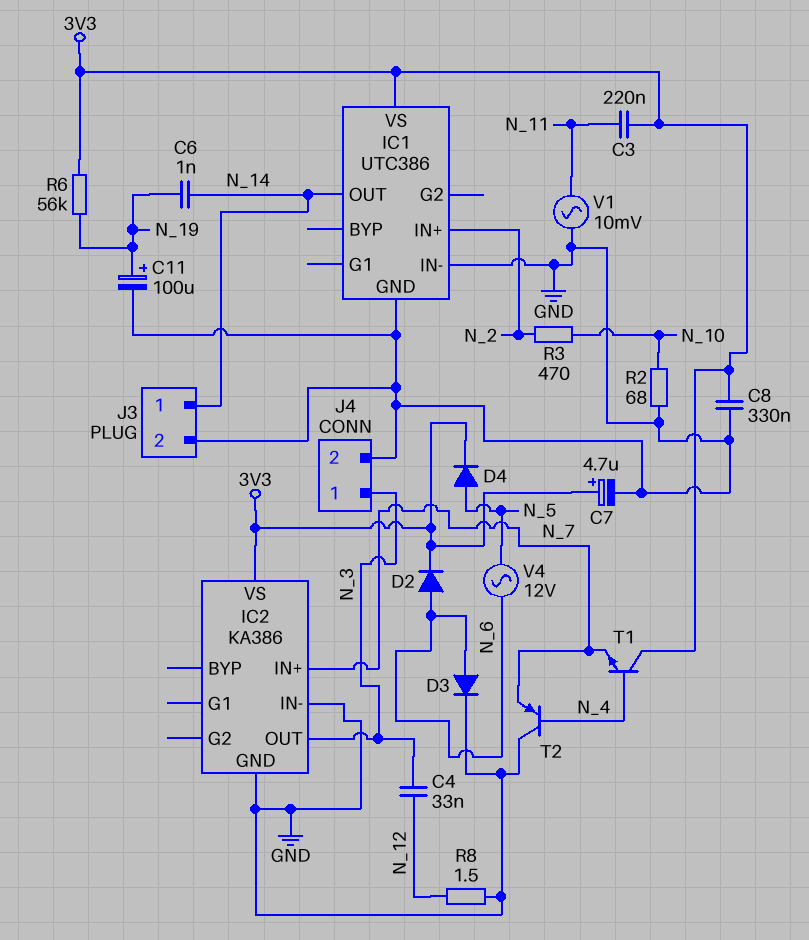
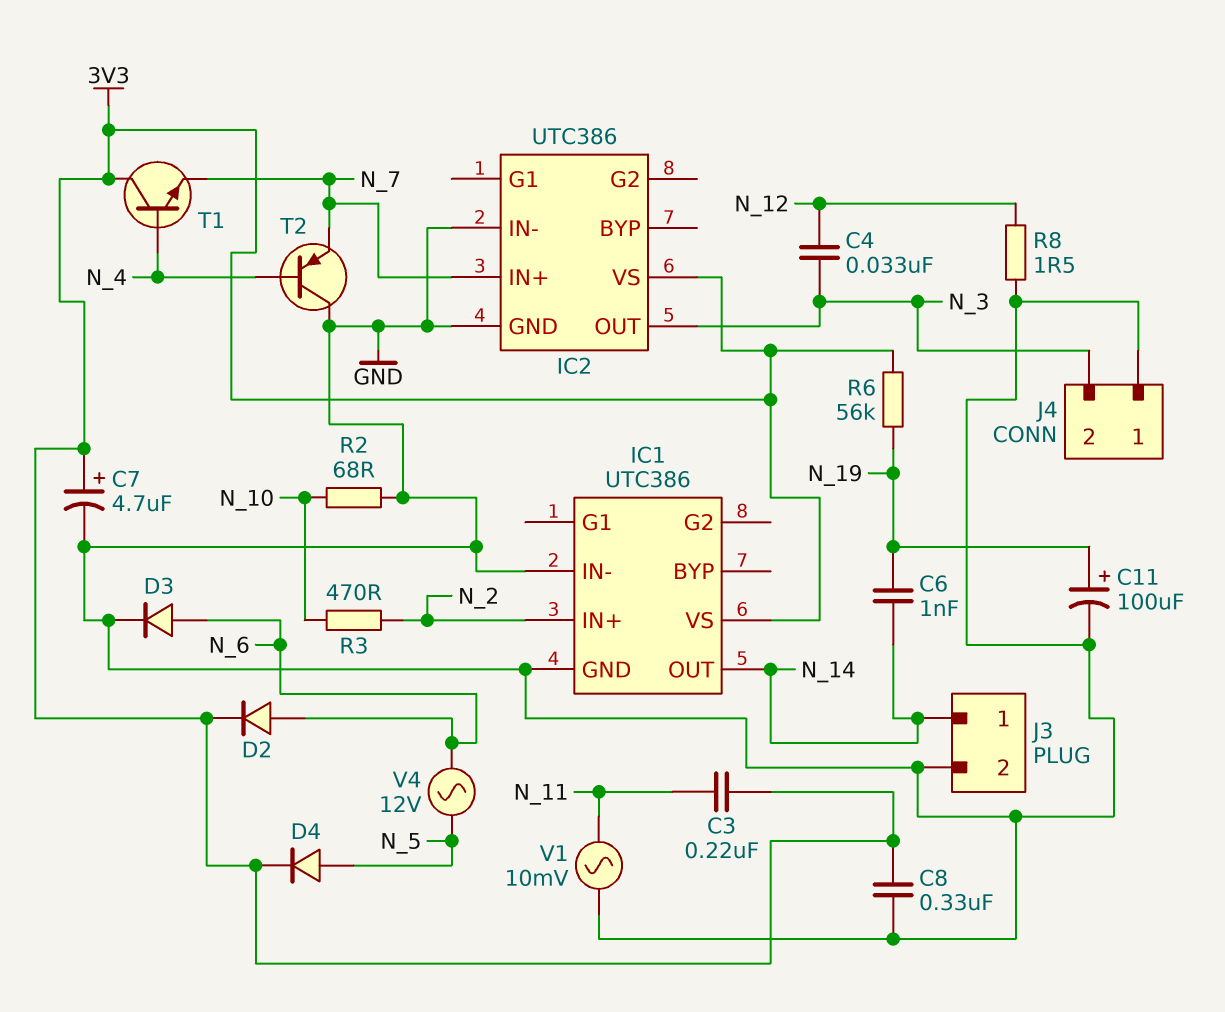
IC2: KA386 -> UTC386
J4 pin 1: N_3 -> GND
J4 pin 2: GND -> N_3

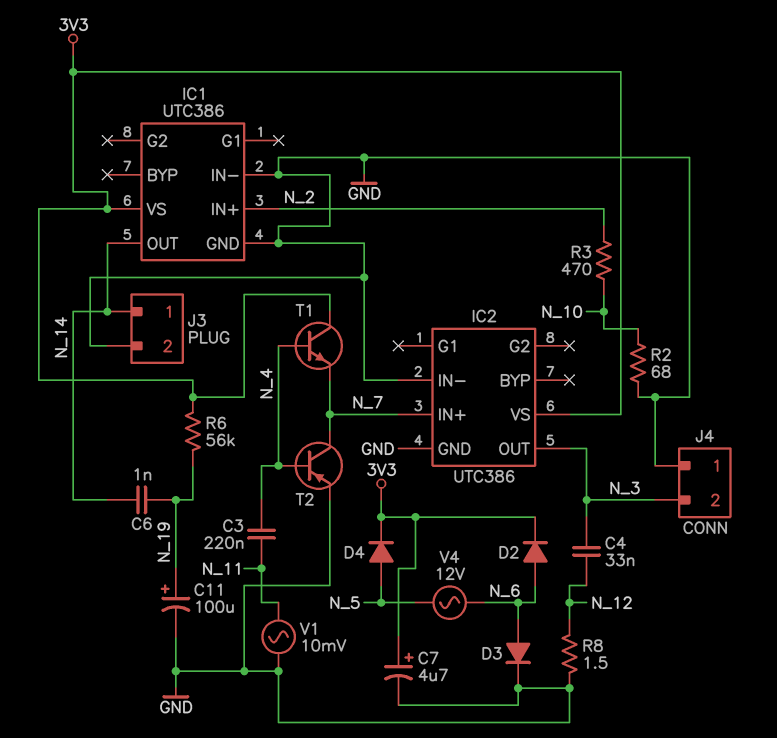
C3: 220nF (3V3, N_11) -> 220nF (N_4, N_11)
C8: 330nF (3V3, GND) -> none
T2: PNP (B N_4, C GND, E N_7) -> PNP (B N_4, C N_7, E GND)

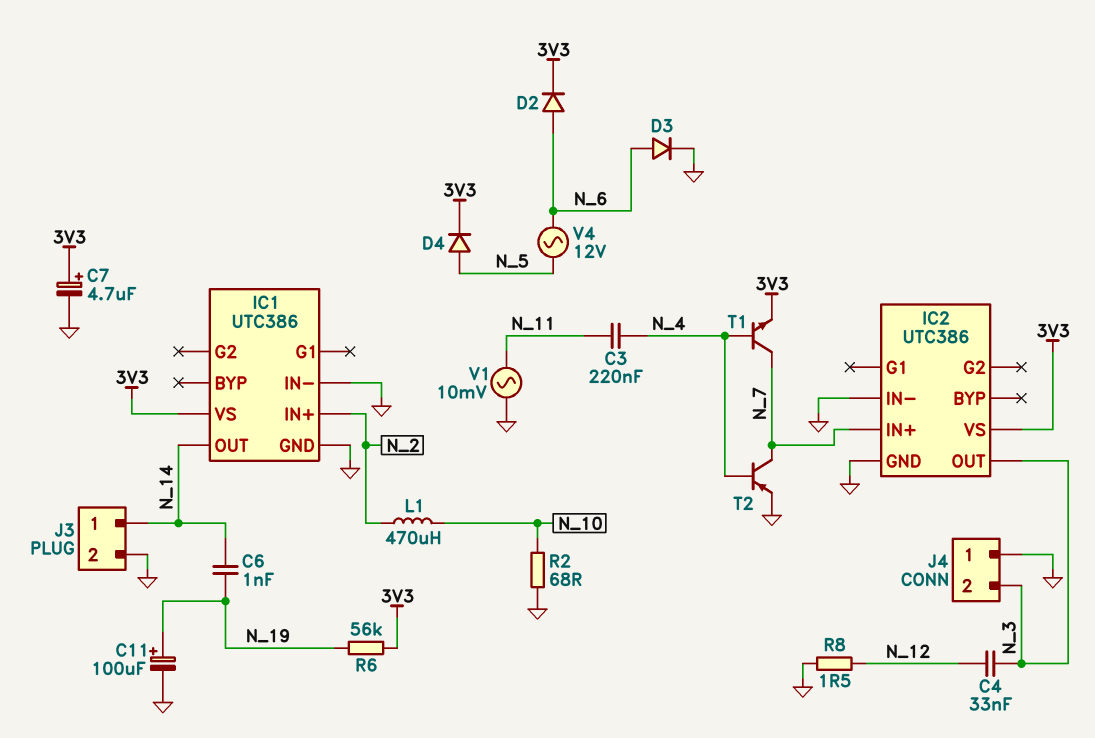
L1: none -> 470uH (N_2, N_10)
R3: 470 (N_2, N_10) -> none
T1: NPN (B N_4, C 3V3, E N_7) -> NPN (B N_4, C N_7, E 3V3)

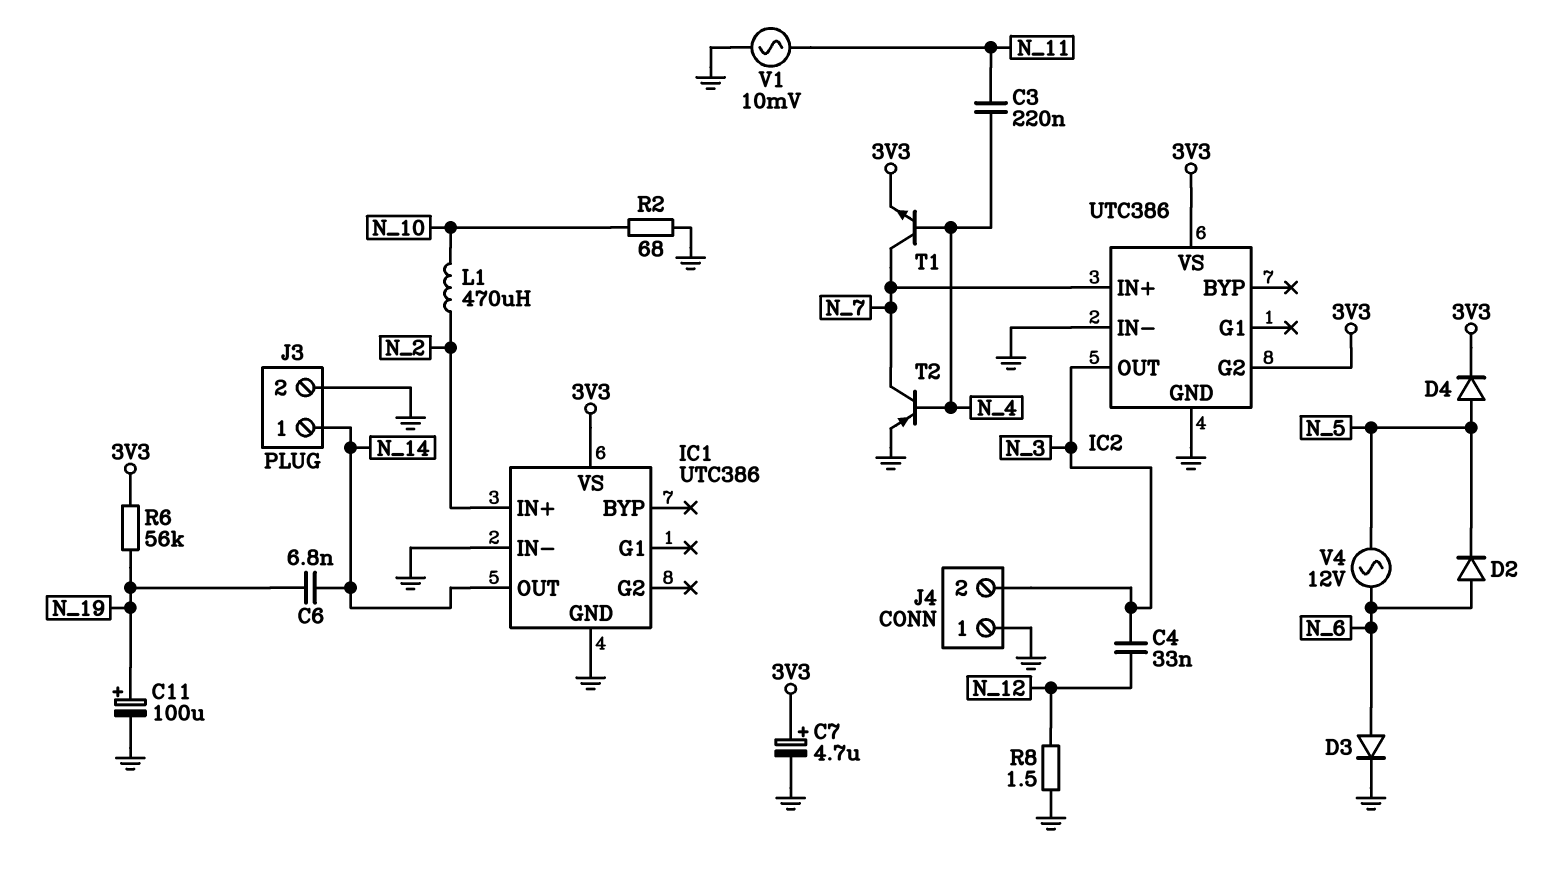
C6: 1nF (N_14, N_19) -> 6.8nF (N_14, N_19)
D2: diode (A N_6, K 3V3) -> diode (A N_6, K N_5)
IC2 pin G2: none -> 3V3

